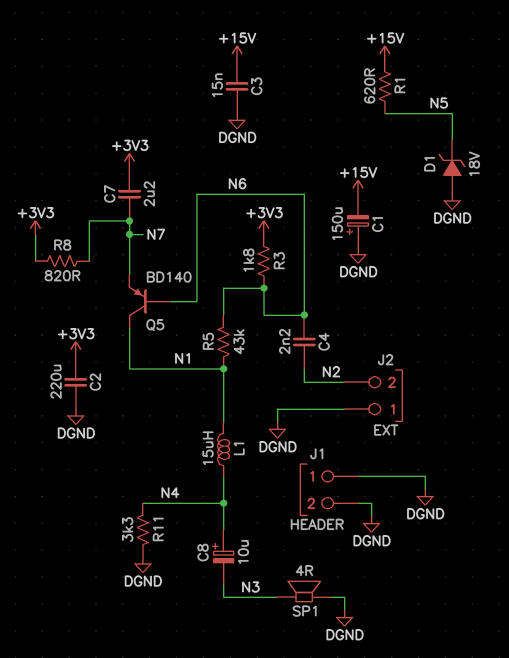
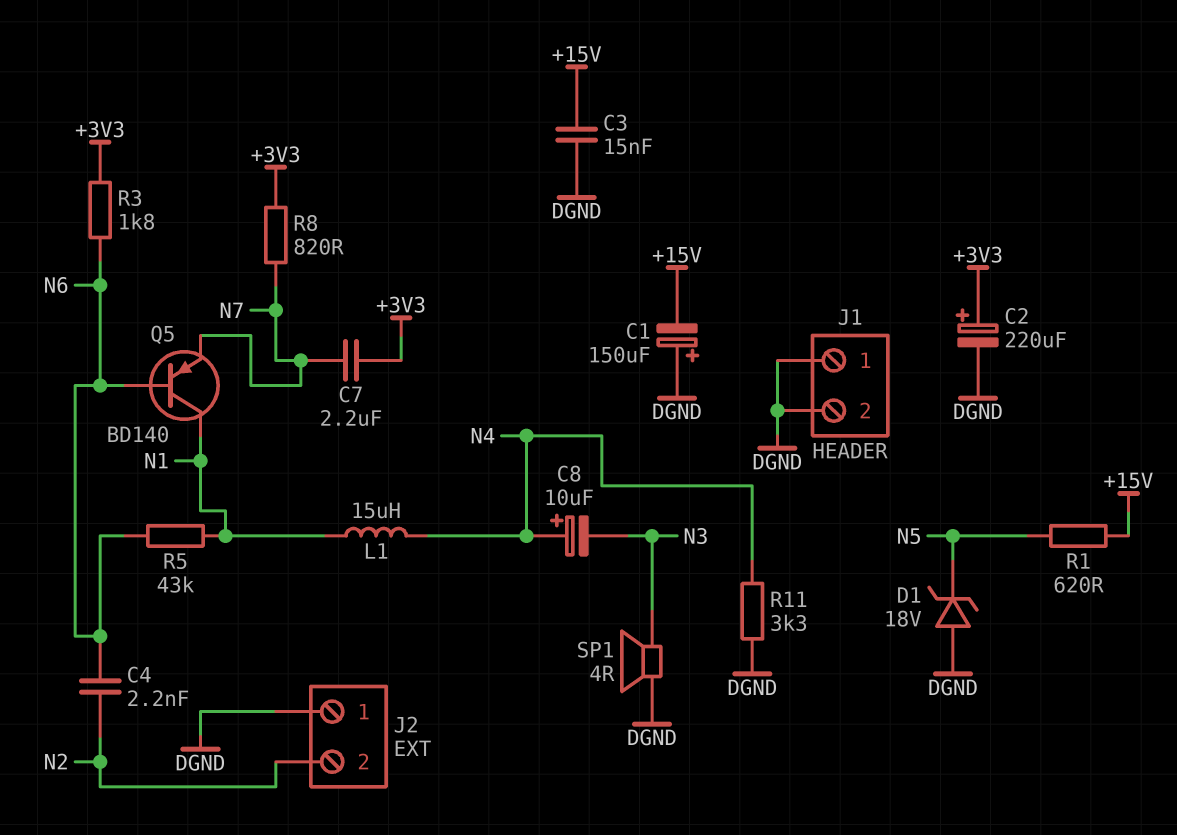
C2: 220uF (+3V3, DGND) -> 220uF (plus +3V3, minus DGND)

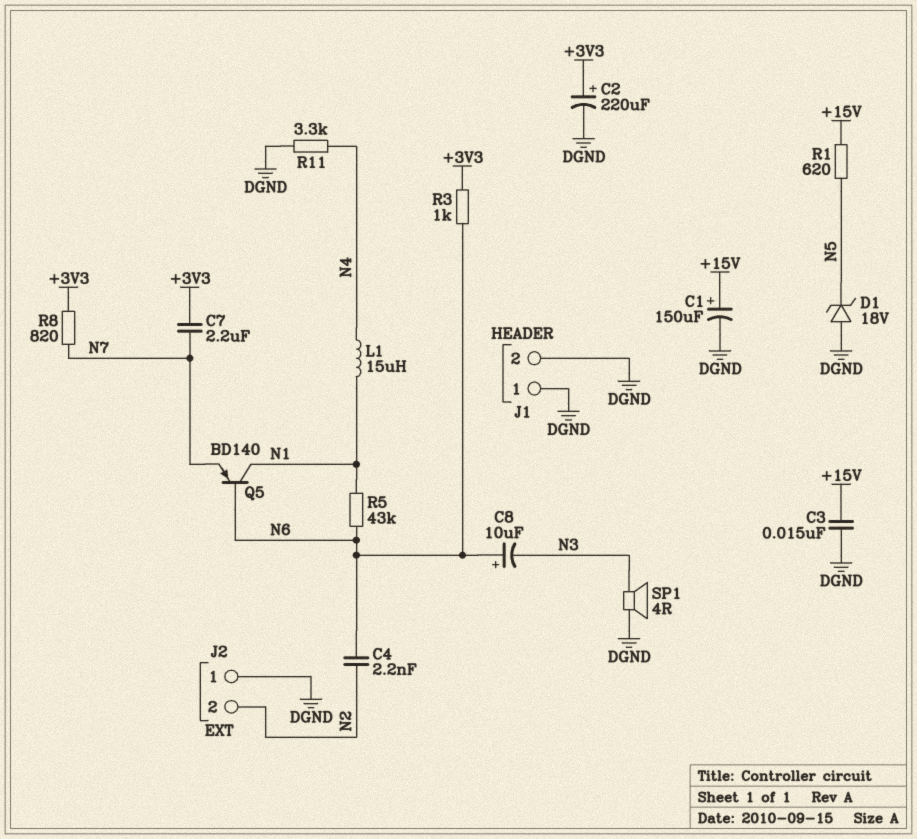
C1: 150uF (plus DGND, minus +15V) -> 150uF (plus +15V, minus DGND)
C8: 10uF (plus N4, minus N3) -> 10uF (plus N6, minus N3)
R3: 1.8k (+3V3, N6) -> 1k (+3V3, N6)

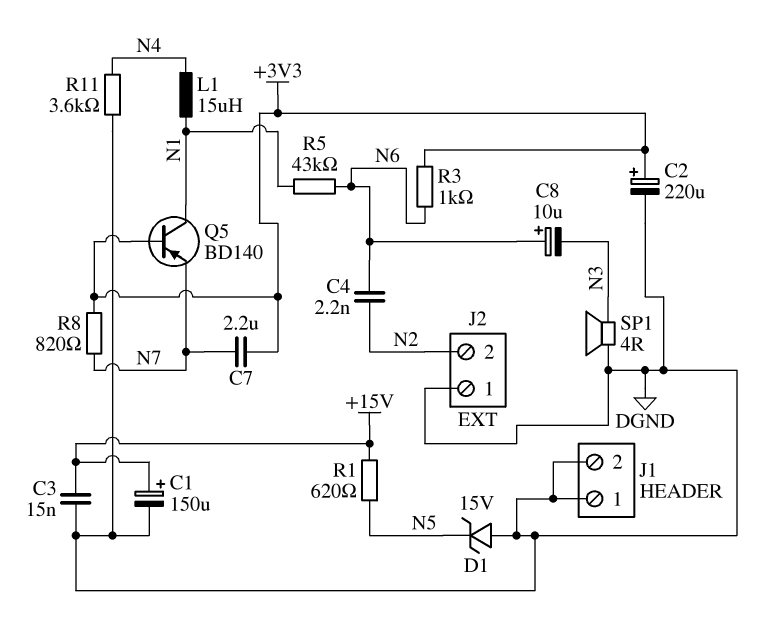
D1: zener 18V (A DGND, K N5) -> zener 15V (A DGND, K N5)
Q5: PNP BD140 (B N6, C N1, E N7) -> PNP BD140 (B +3V3, C N1, E N7)
R11: 3.3k (DGND, N4) -> 3.6k (DGND, N4)

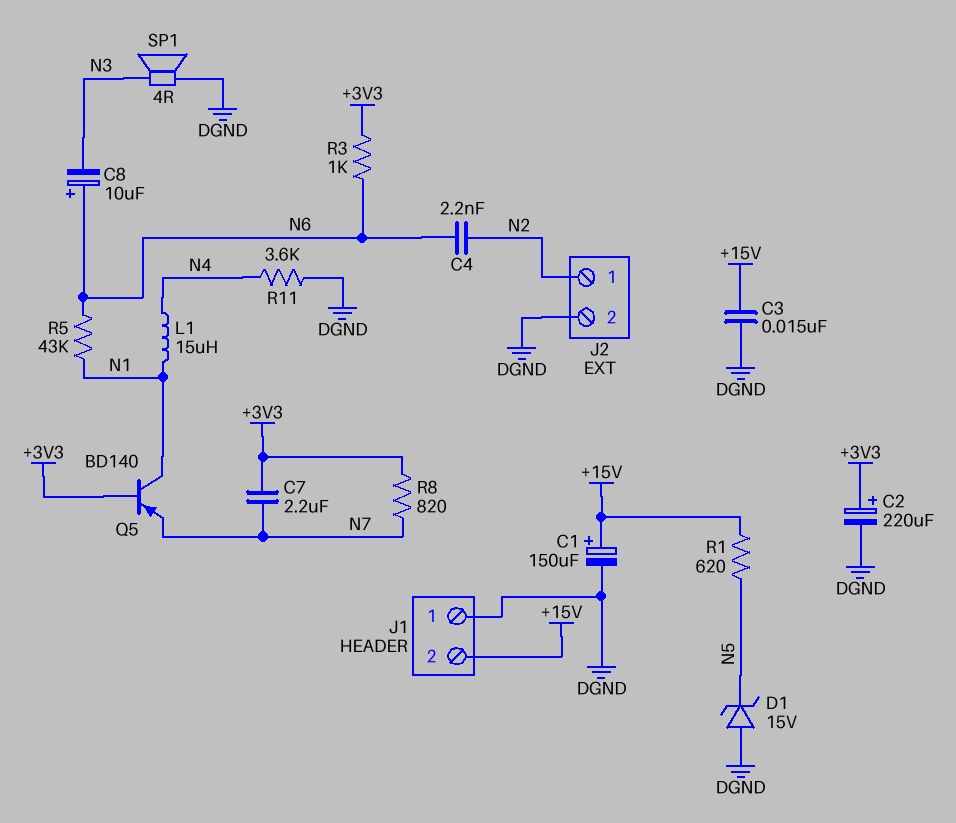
J1 pin 2: DGND -> +15V
J2 pin 1: DGND -> N2
J2 pin 2: N2 -> DGND

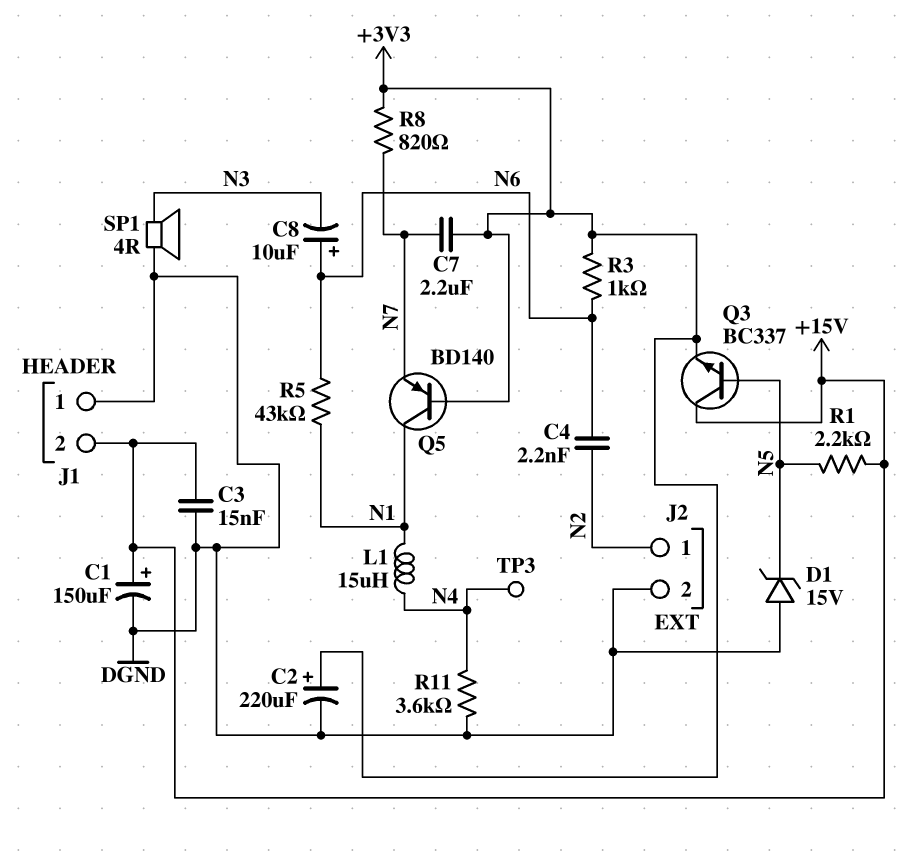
Q3: none -> NPN BC337 (B N5, C +15V, E +3V3)
R1: 620 (+15V, N5) -> 2.2k (+15V, N5)
TP3: none -> test point (N4)

